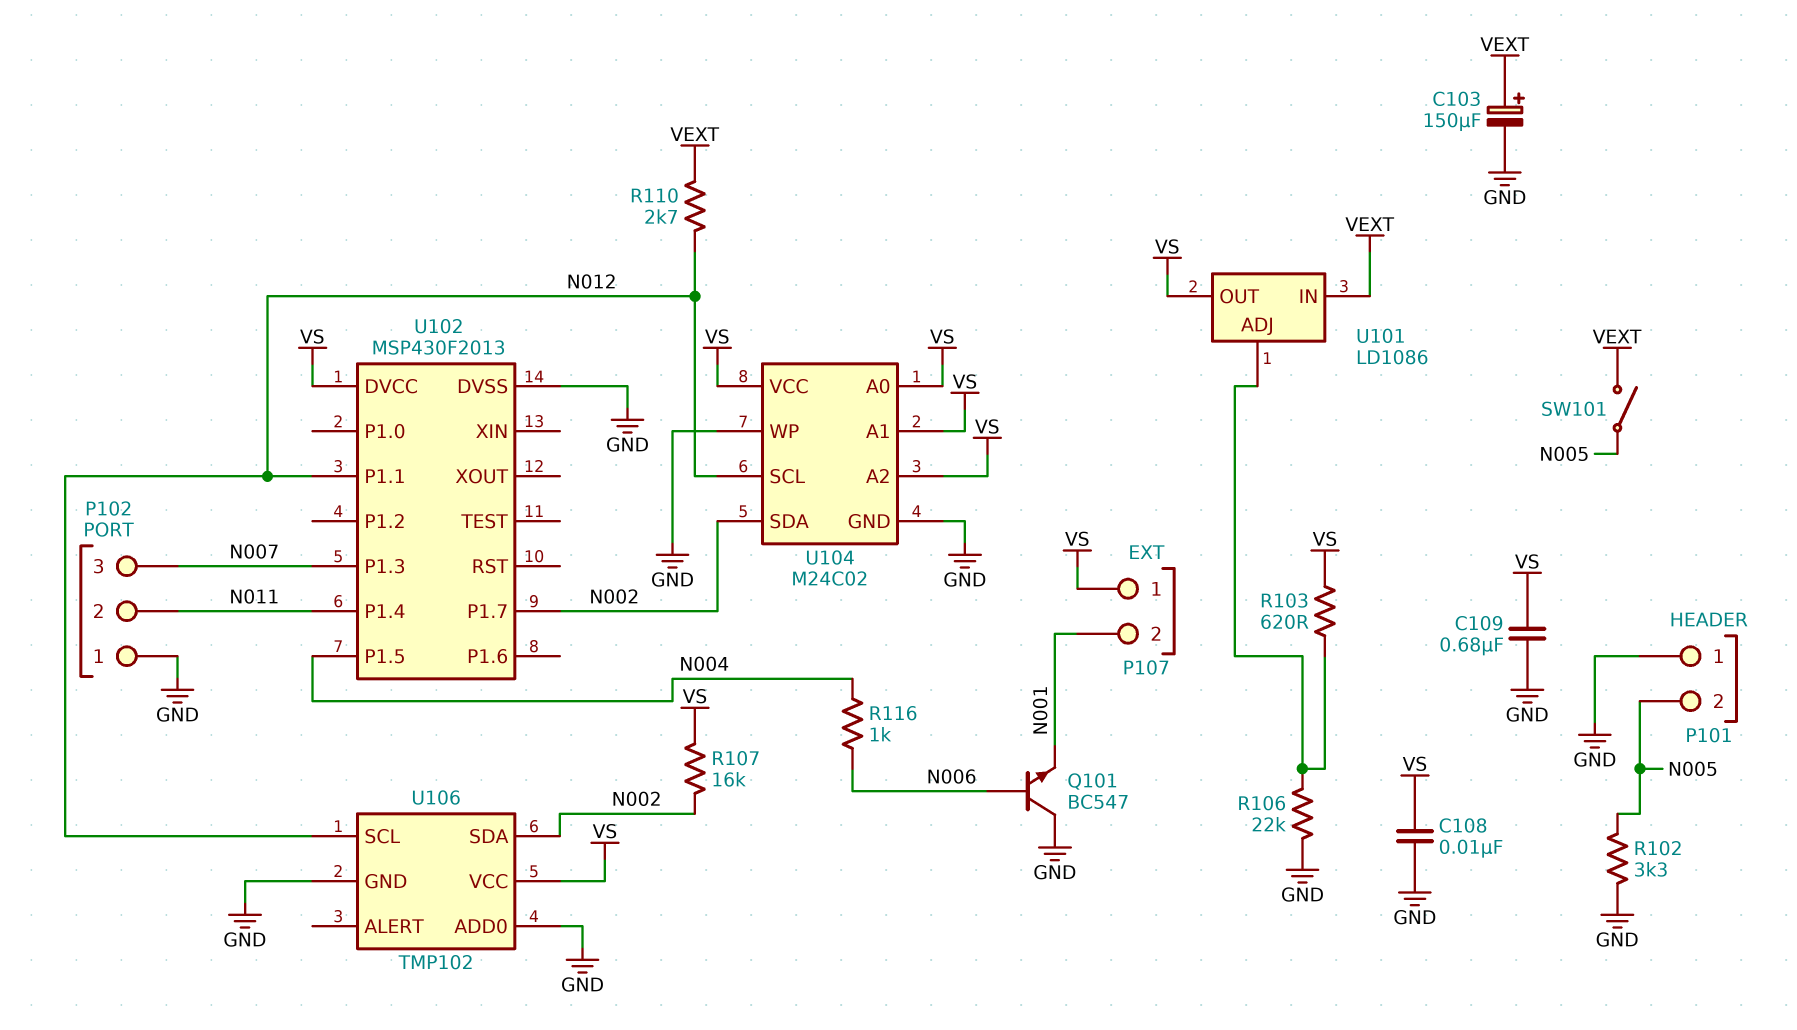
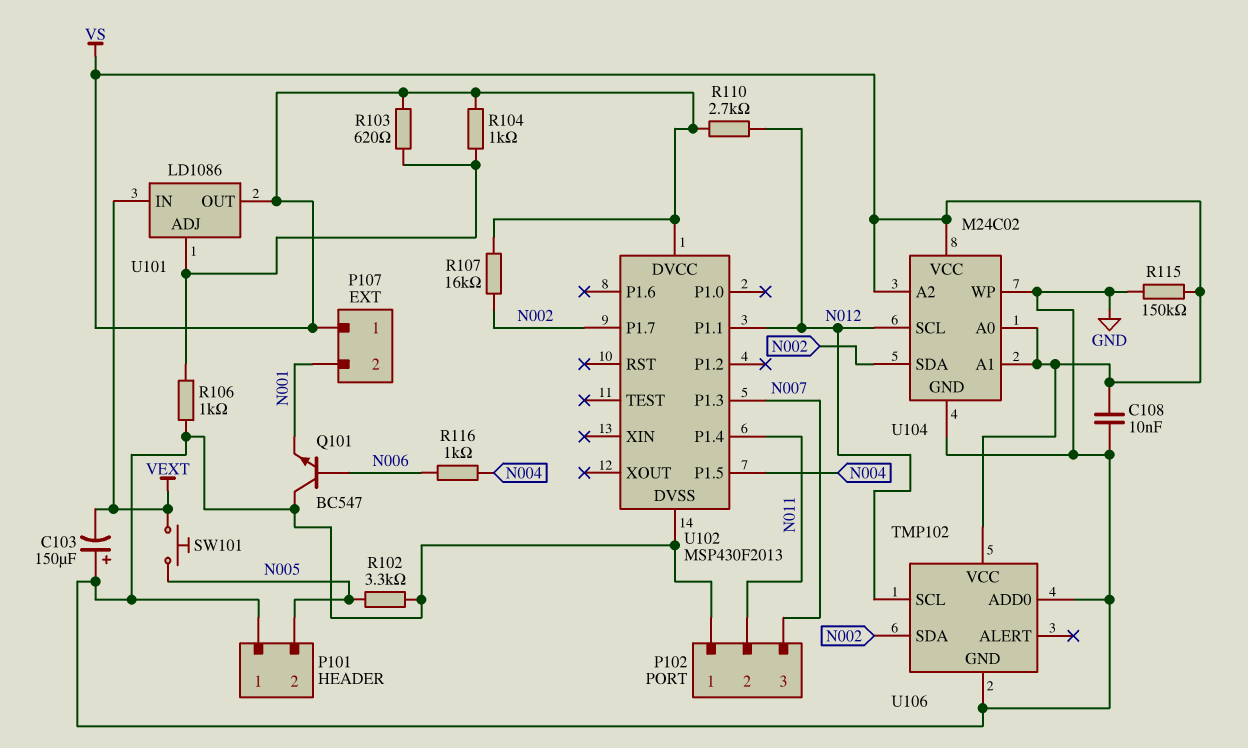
C103: 150uF (plus VEXT, minus GND) -> 150uF (plus GND, minus VEXT)
C109: 680nF (GND, VS) -> none
R104: none -> 1k (U101/ADJ, VS)
R106: 22k (GND, U101/ADJ) -> 1k (GND, U101/ADJ)
R110: 2.7k (N012, VEXT) -> 2.7k (N012, VS)
R115: none -> 150k (GND, VS)
SW101: switch (N005, VEXT) -> button (N005, VEXT)

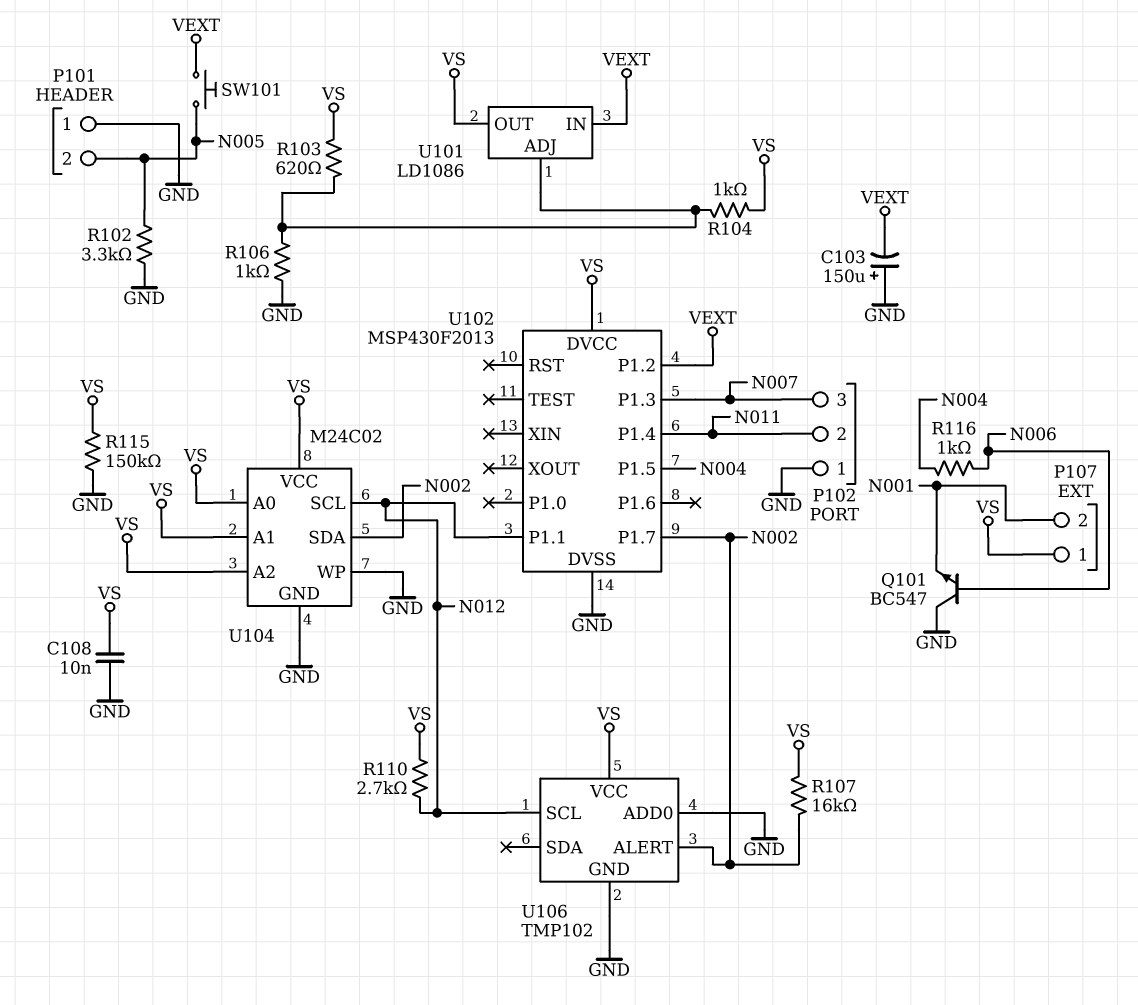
U102 pin P1.2: none -> VEXT
U106 pin ALERT: none -> N002
U106 pin SDA: N002 -> none

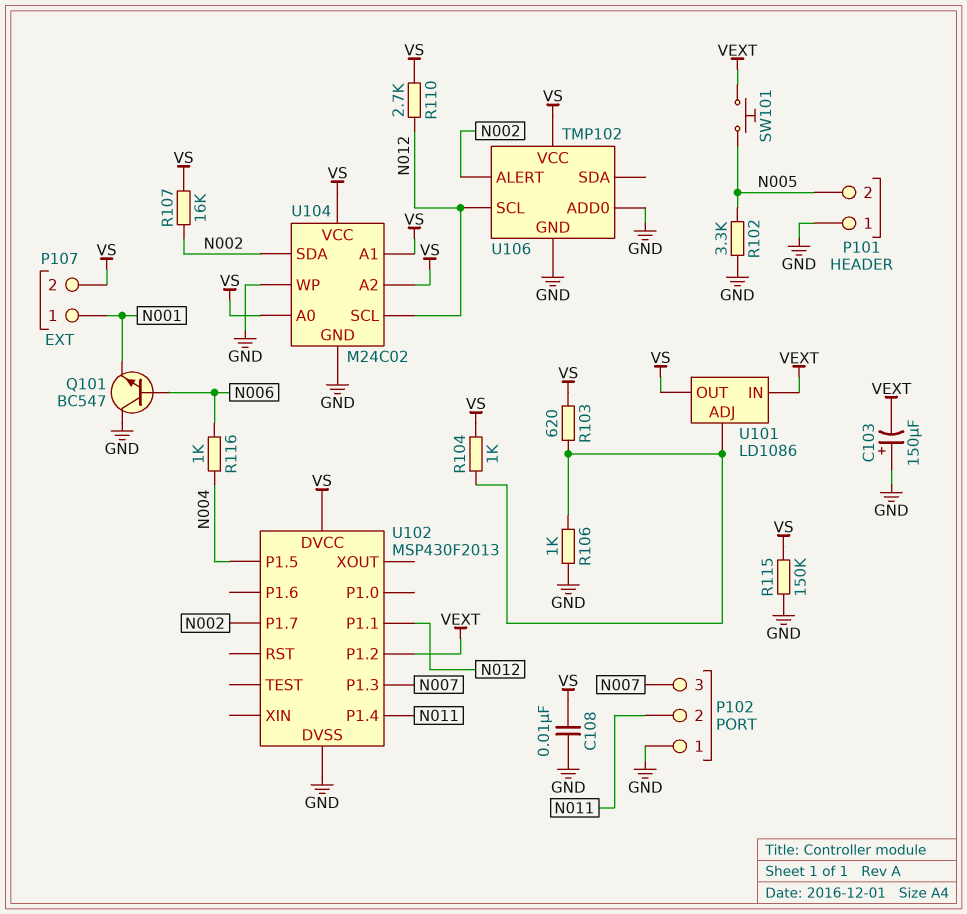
P107 pin 1: VS -> N001
P107 pin 2: N001 -> VS

